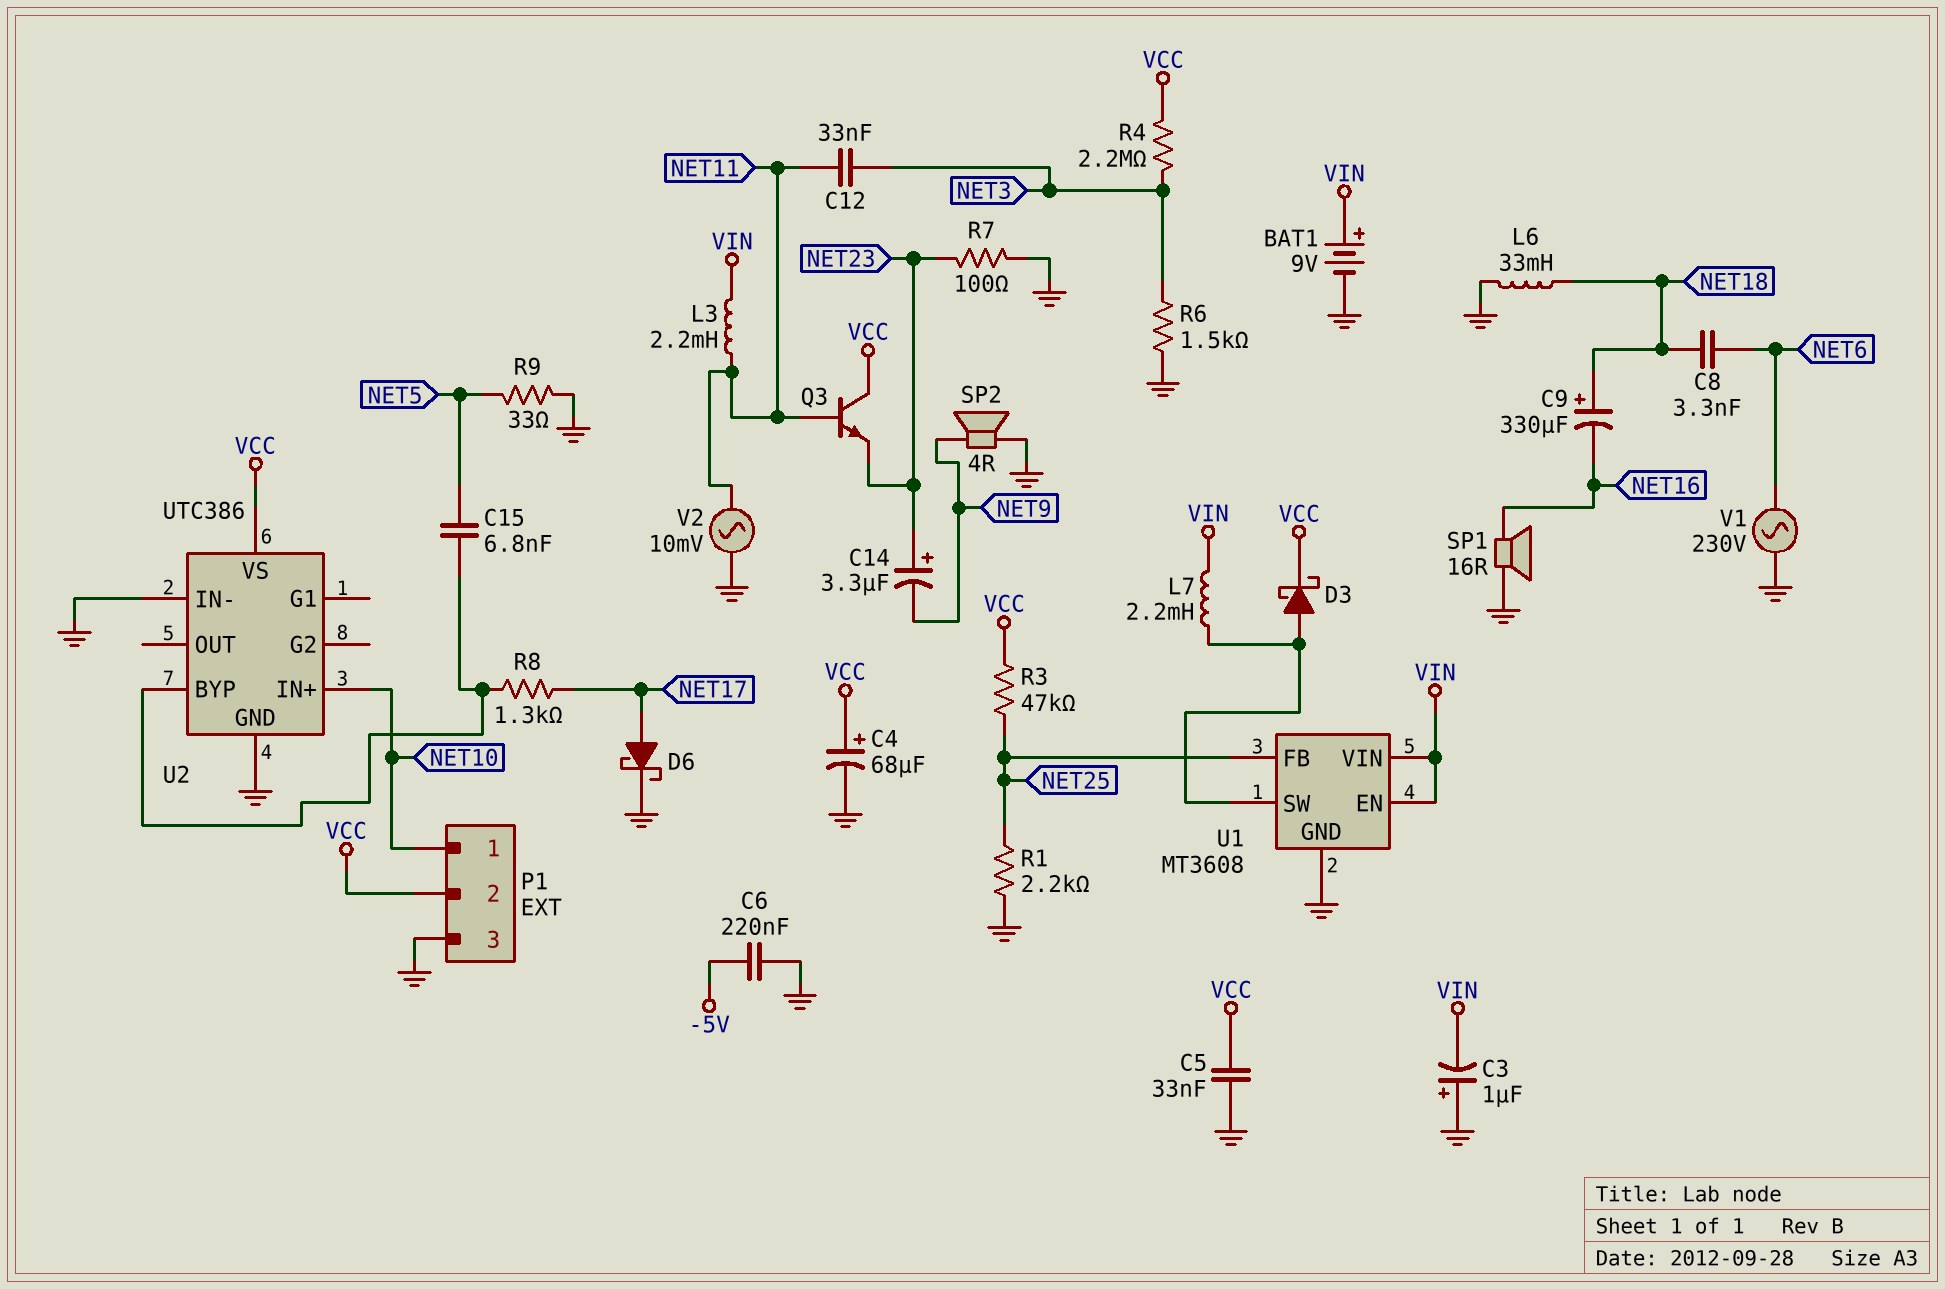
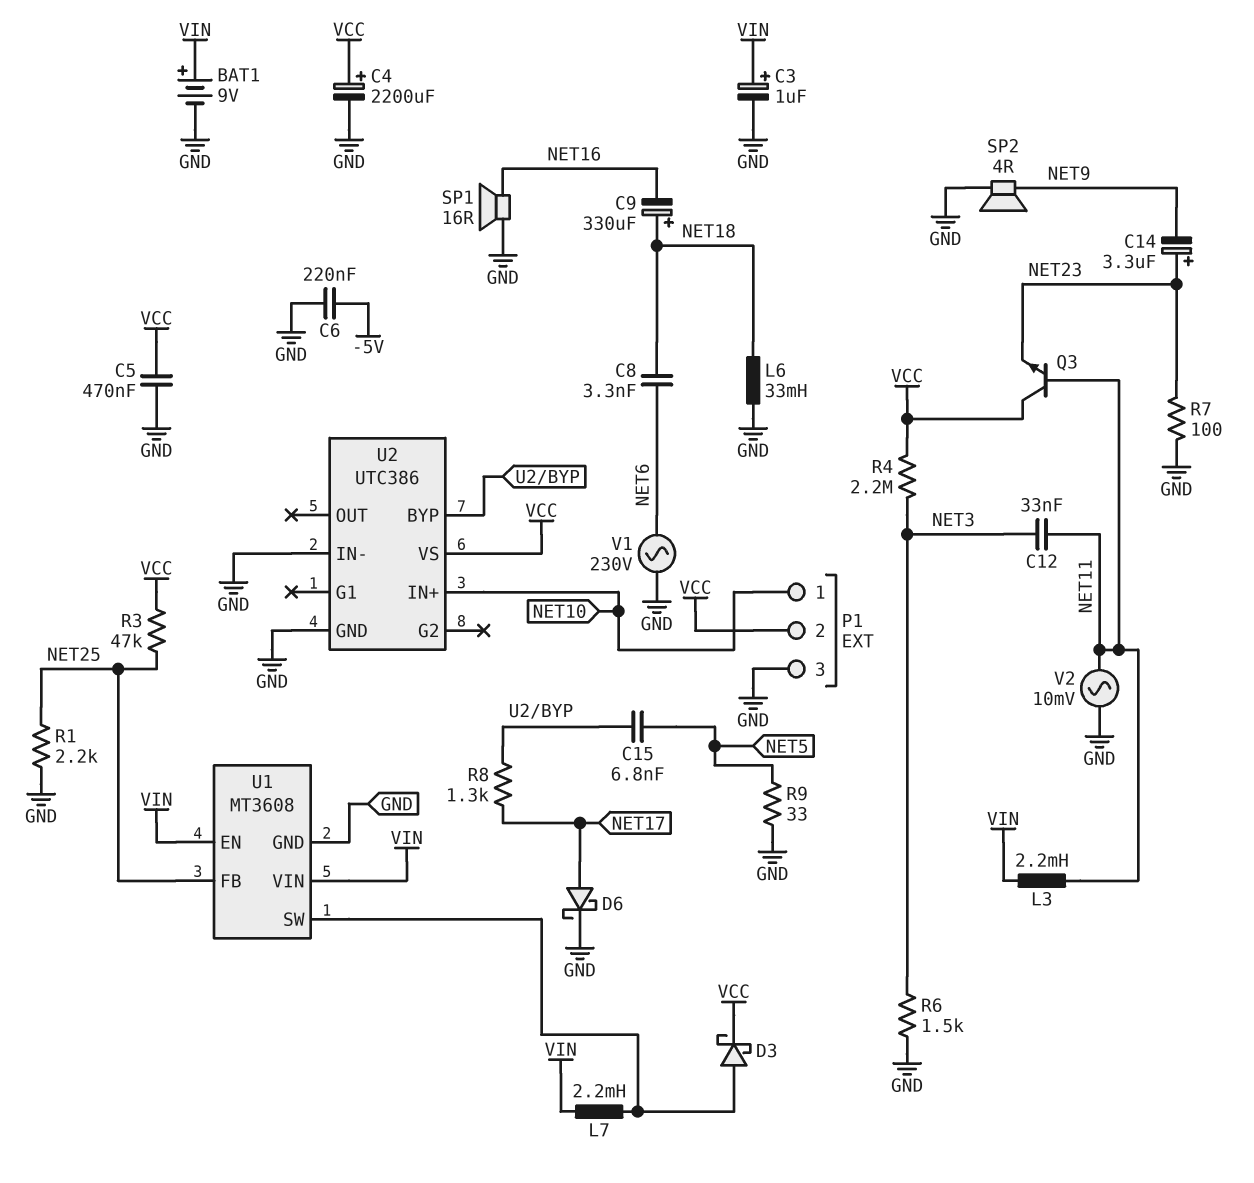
C3: 1uF (plus GND, minus VIN) -> 1uF (plus VIN, minus GND)
C4: 68uF (plus VCC, minus GND) -> 2200uF (plus VCC, minus GND)
C5: 33nF (GND, VCC) -> 470nF (GND, VCC)

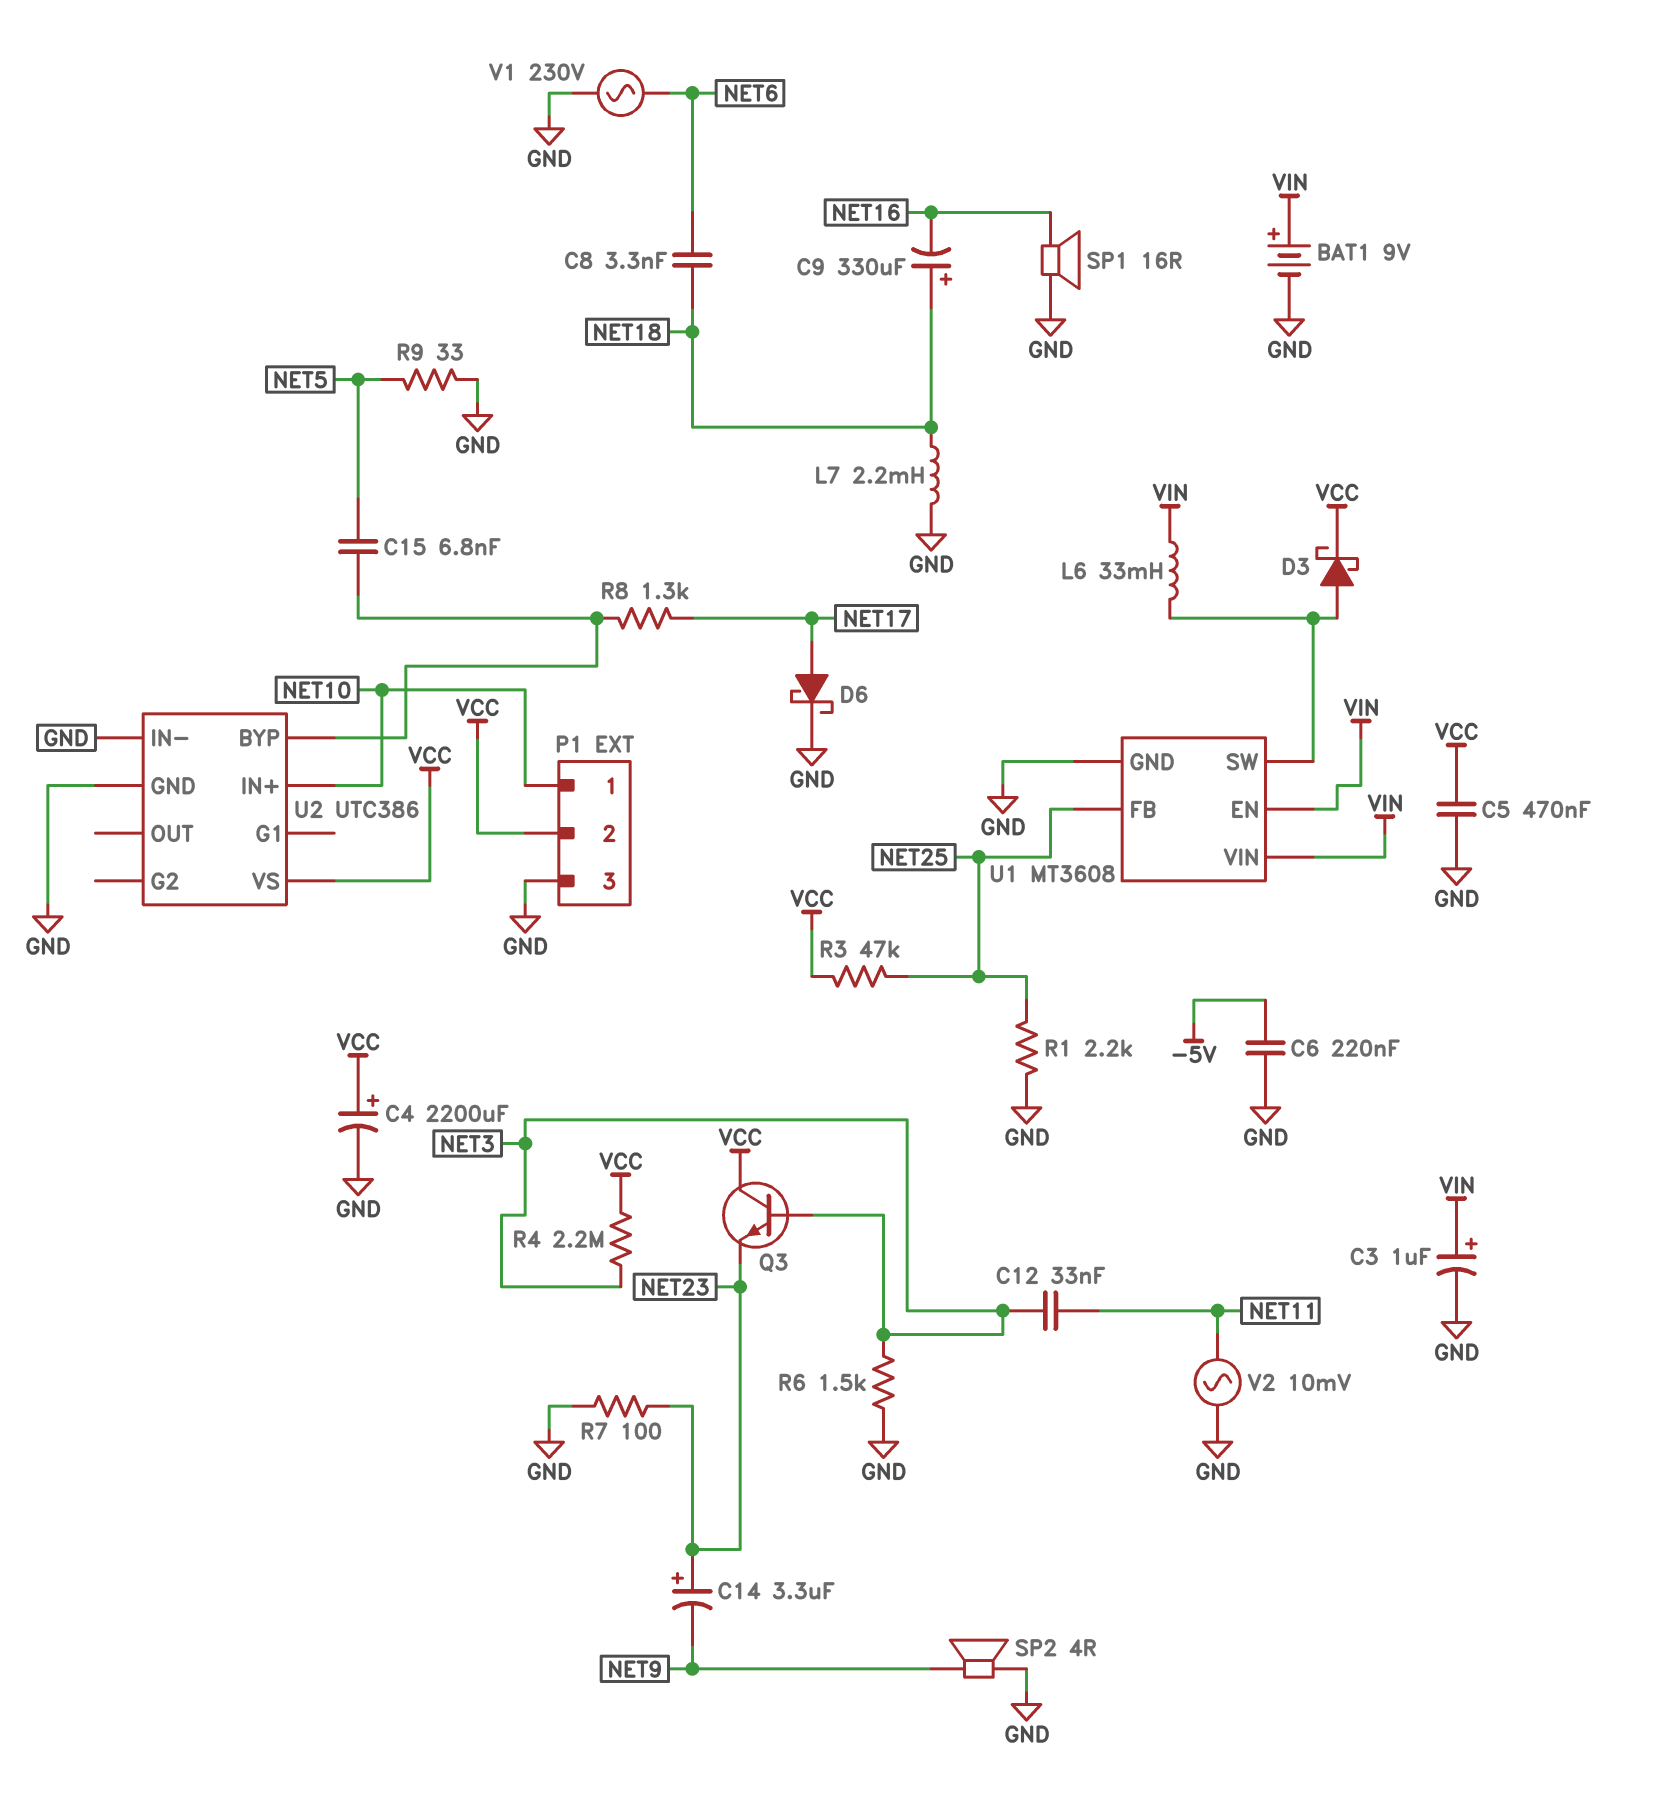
L3: 2.2mH (NET11, VIN) -> none
L6: 33mH (GND, NET18) -> 33mH (U1/SW, VIN)
L7: 2.2mH (U1/SW, VIN) -> 2.2mH (GND, NET18)
Q3: NPN (B NET11, C VCC, E NET23) -> NPN (B NET3, C VCC, E NET23)

